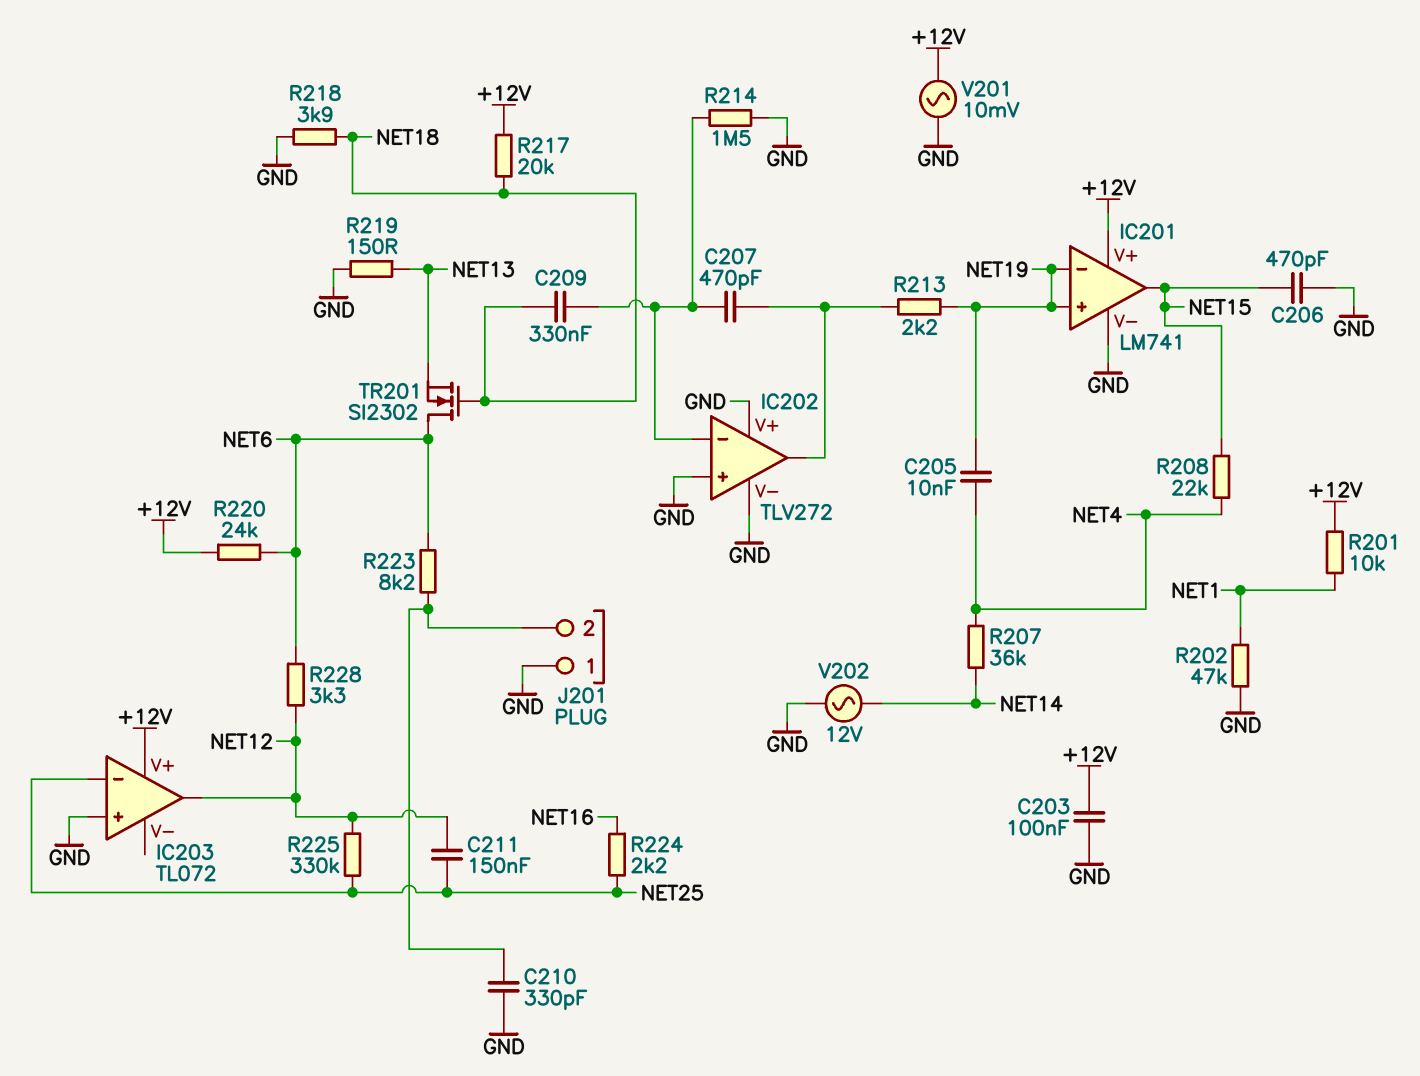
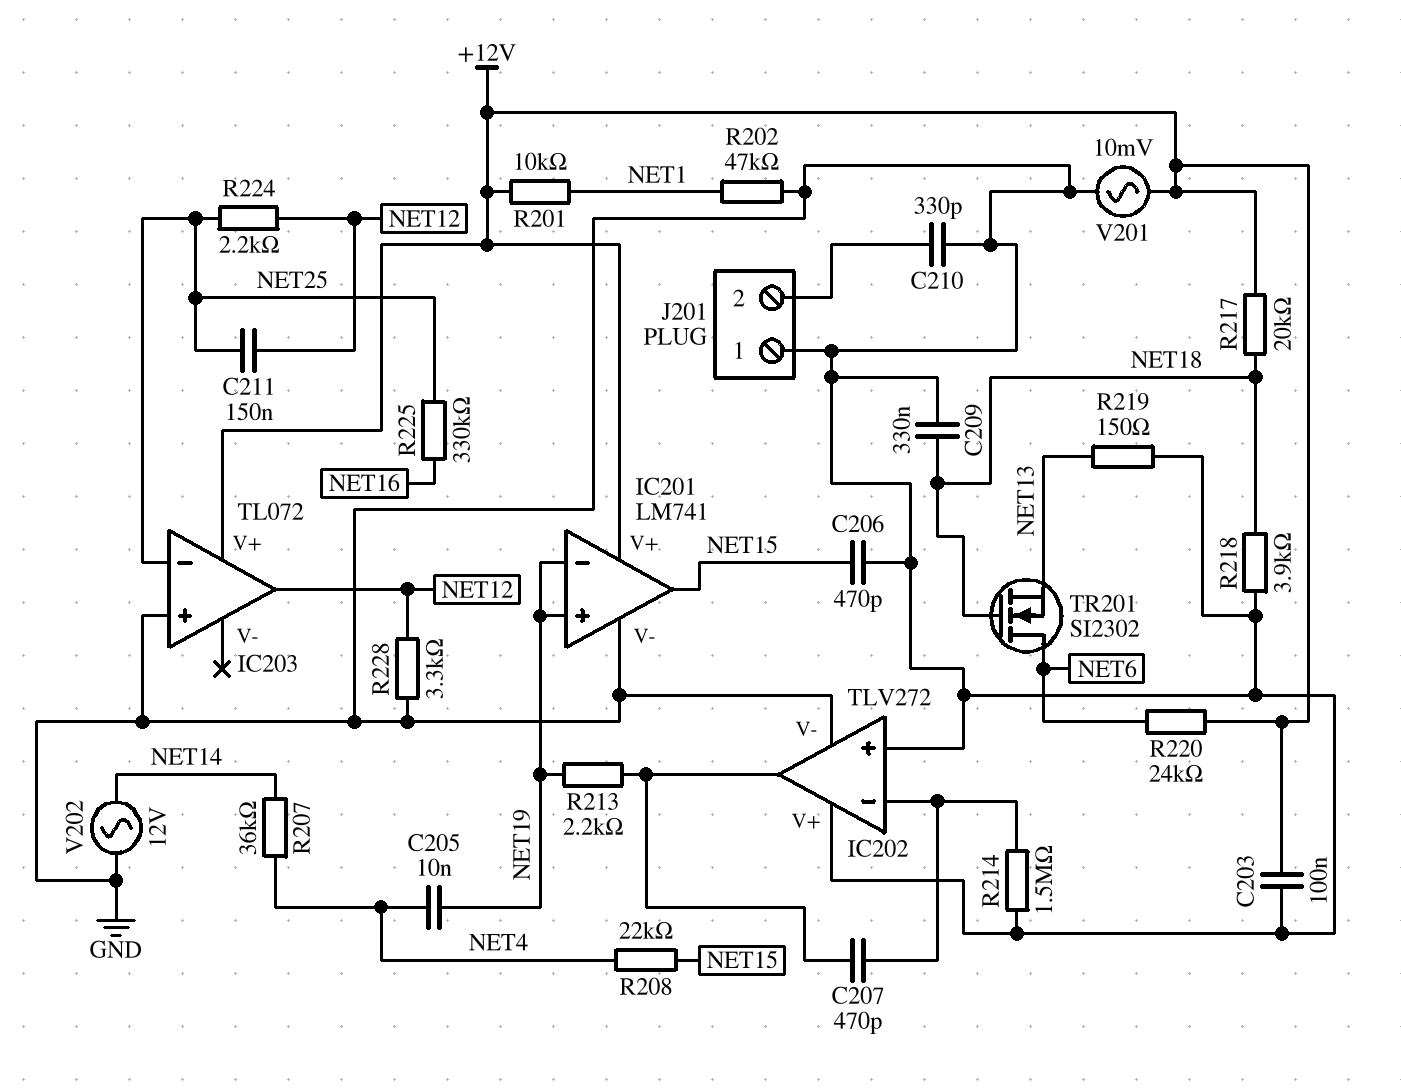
C209: 330nF (IC202/in-, NET18) -> 330nF (GND, NET18)
R223: 8.2k (J201/2, NET6) -> none
R224: 2.2k (NET16, NET25) -> 2.2k (NET12, NET25)
R225: 330k (NET12, NET25) -> 330k (NET16, NET25)
R228: 3.3k (NET6, NET12) -> 3.3k (GND, NET12)

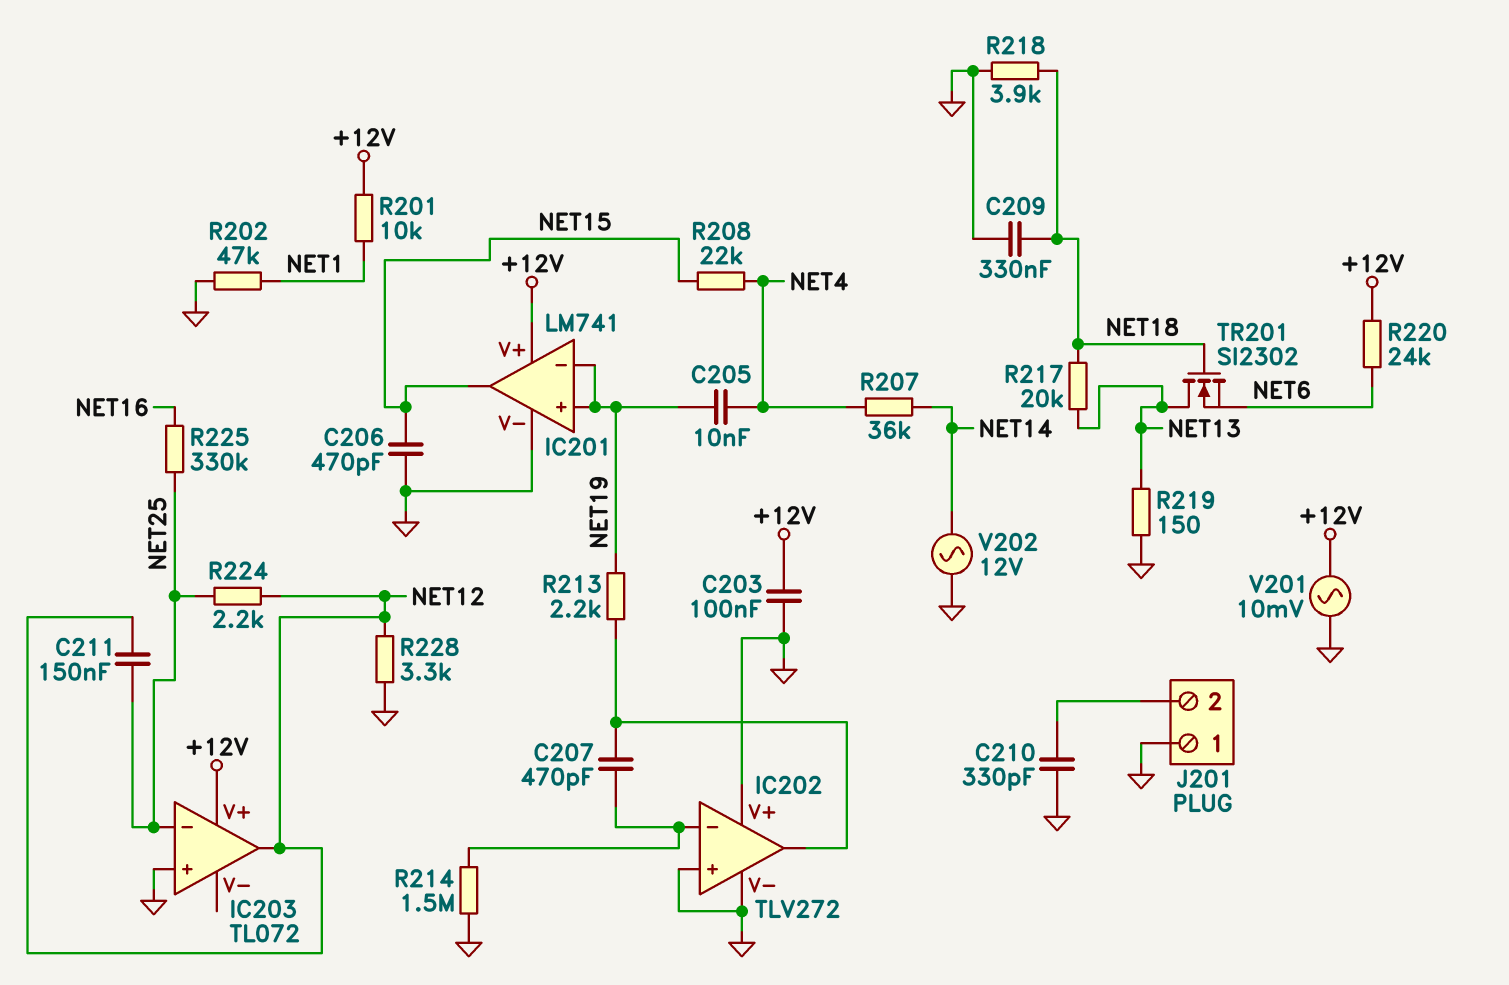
R217: 20k (+12V, NET18) -> 20k (NET13, NET18)
TR201: NMOS SI2302 (G NET18, D NET6, S NET13) -> NMOS SI2302 (G NET18, D NET13, S NET6)

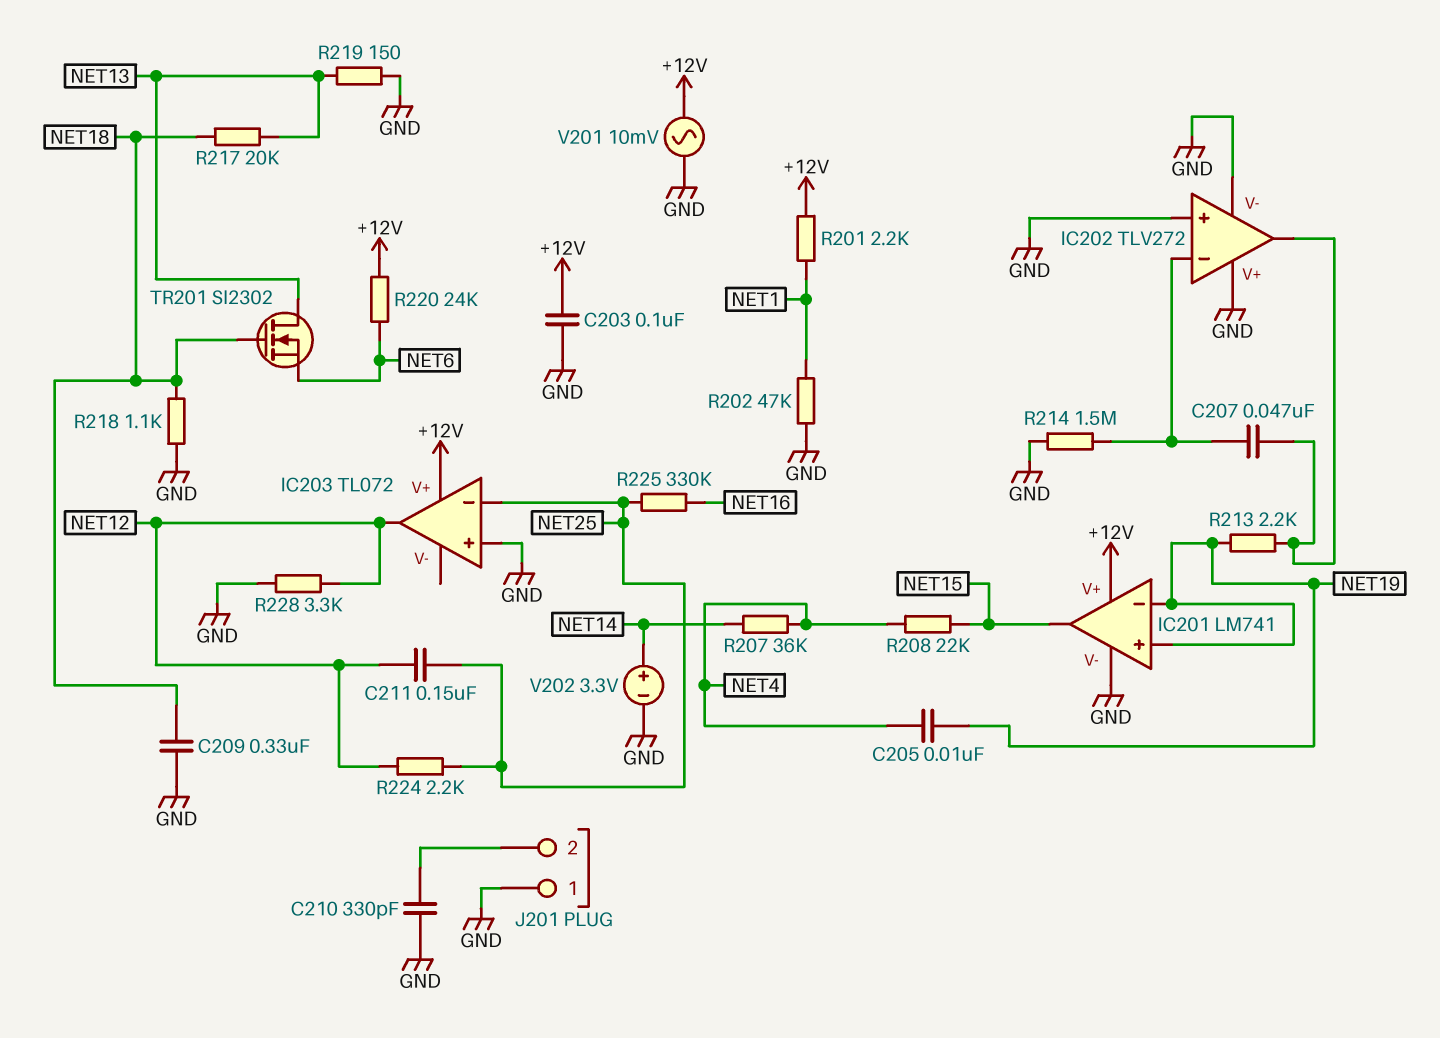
C206: 470pF (GND, NET15) -> none
C207: 470pF (IC202/in-, IC202/out) -> 47nF (IC202/in-, IC202/out)
R201: 10k (+12V, NET1) -> 2.2k (+12V, NET1)
R218: 3.9k (GND, NET18) -> 1.1k (GND, NET18)
V202: AC 12V (GND, NET14) -> 3.3V (plus NET14, minus GND)

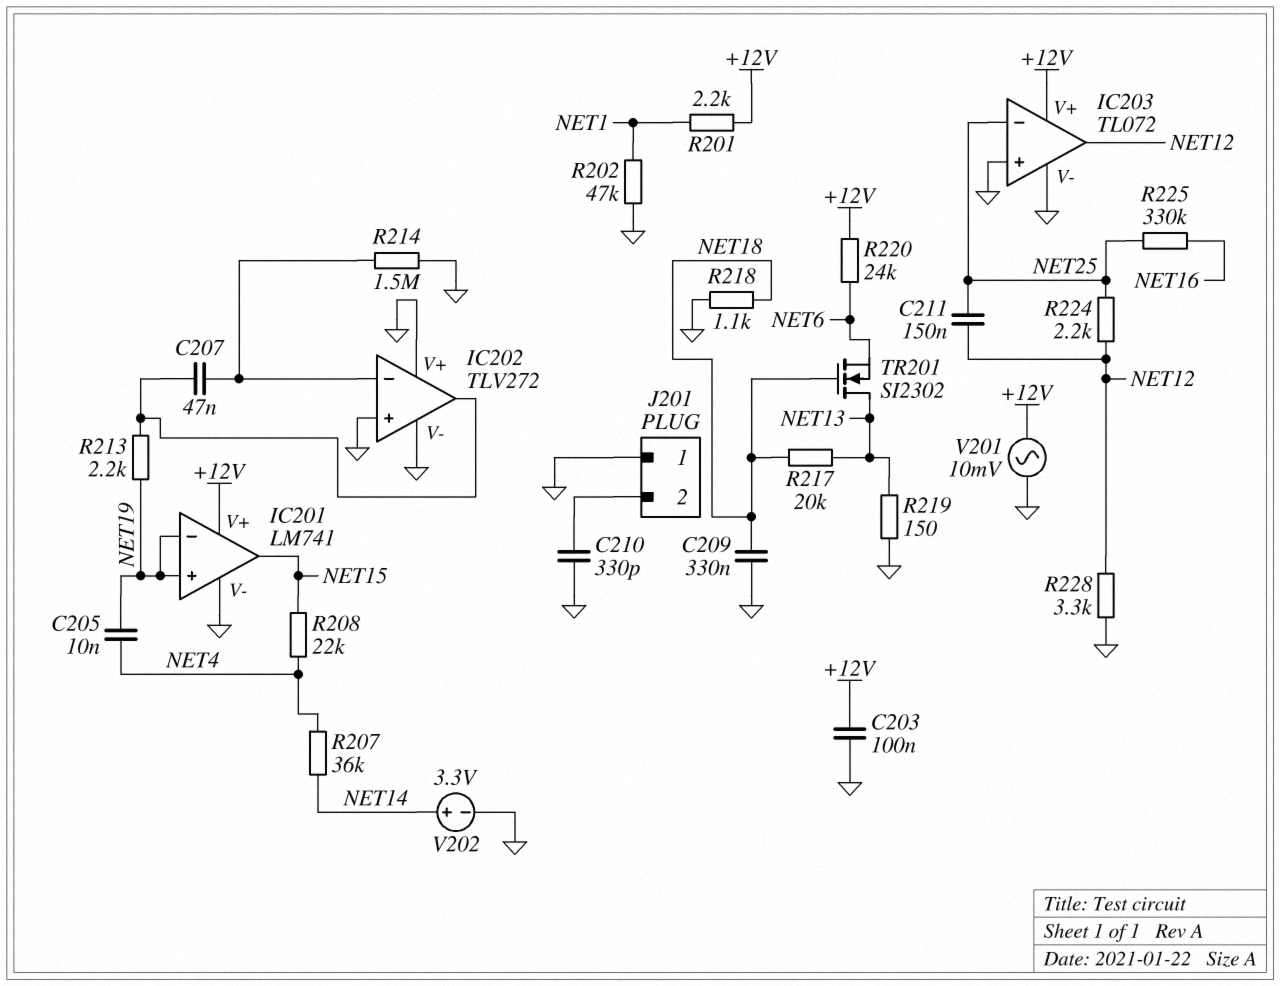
IC203 pin V-: none -> GND

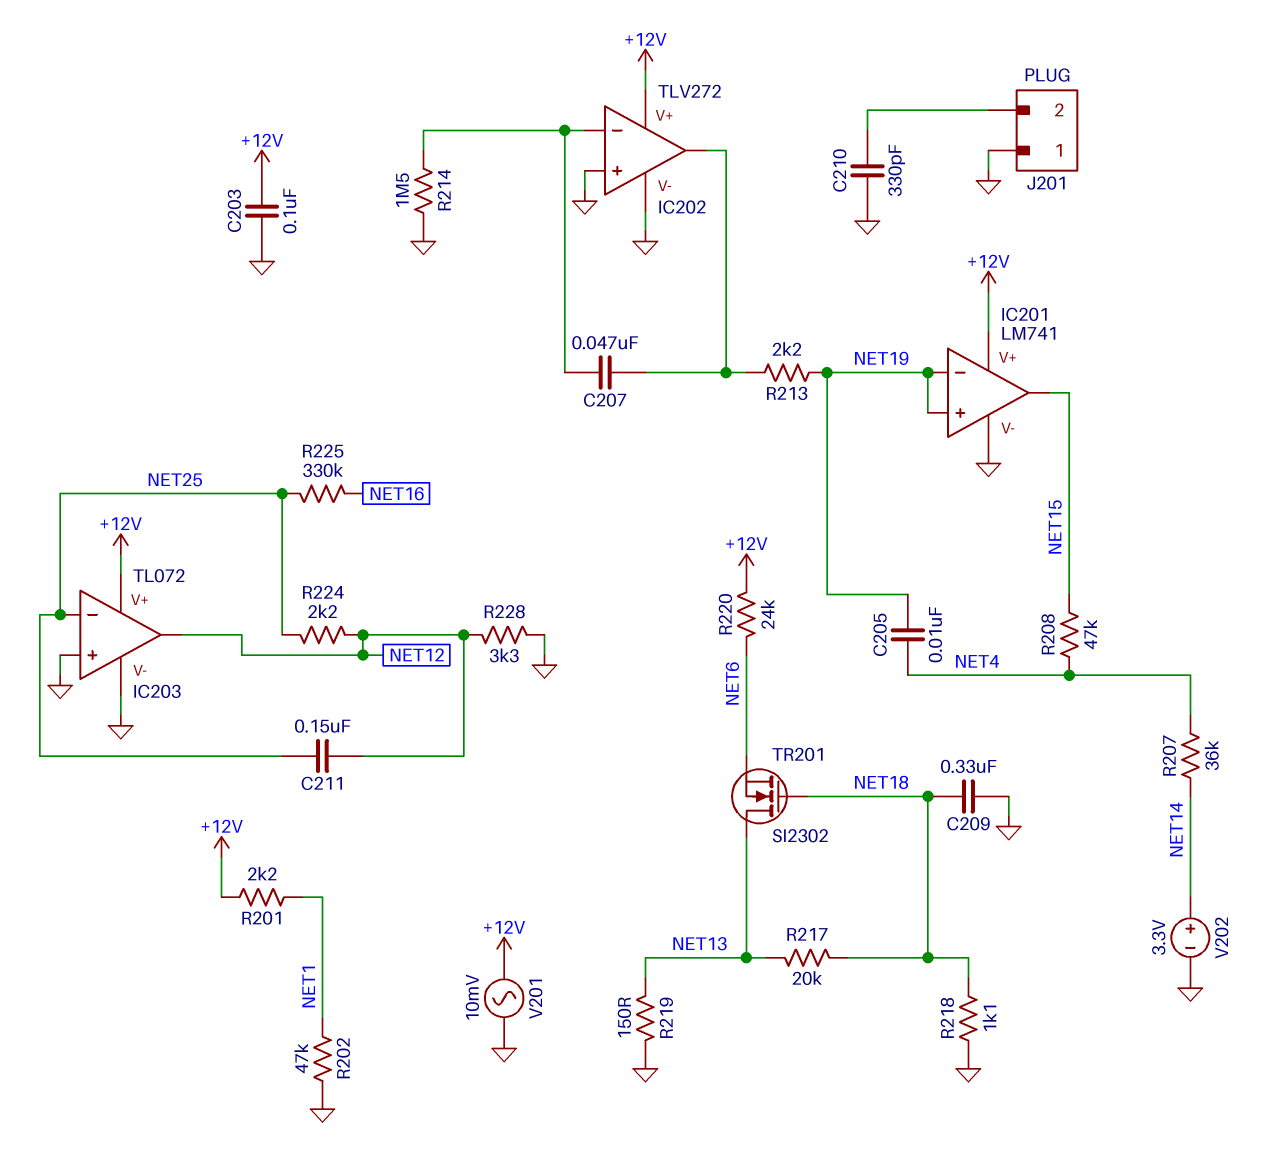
IC202 pin V+: GND -> +12V
R208: 22k (NET4, NET15) -> 47k (NET4, NET15)

